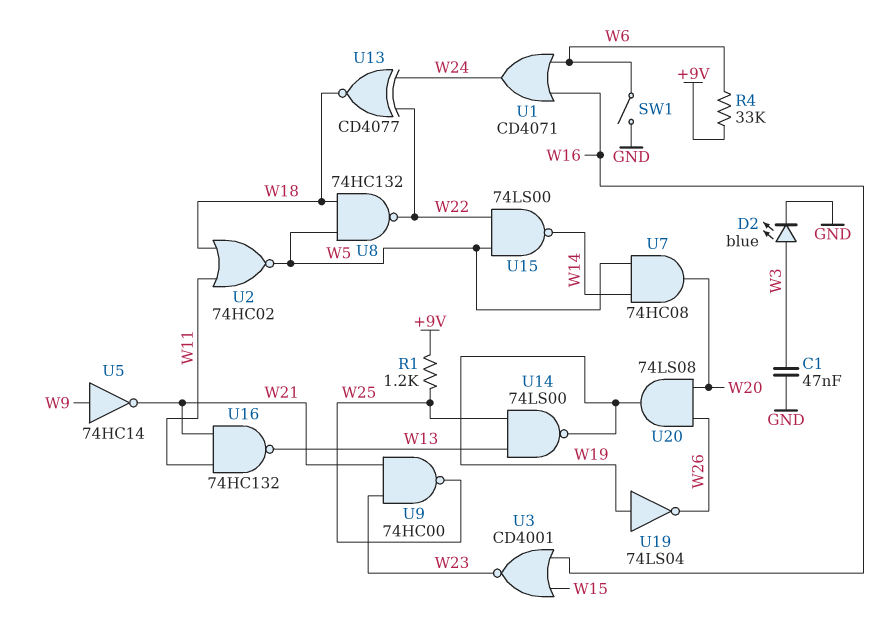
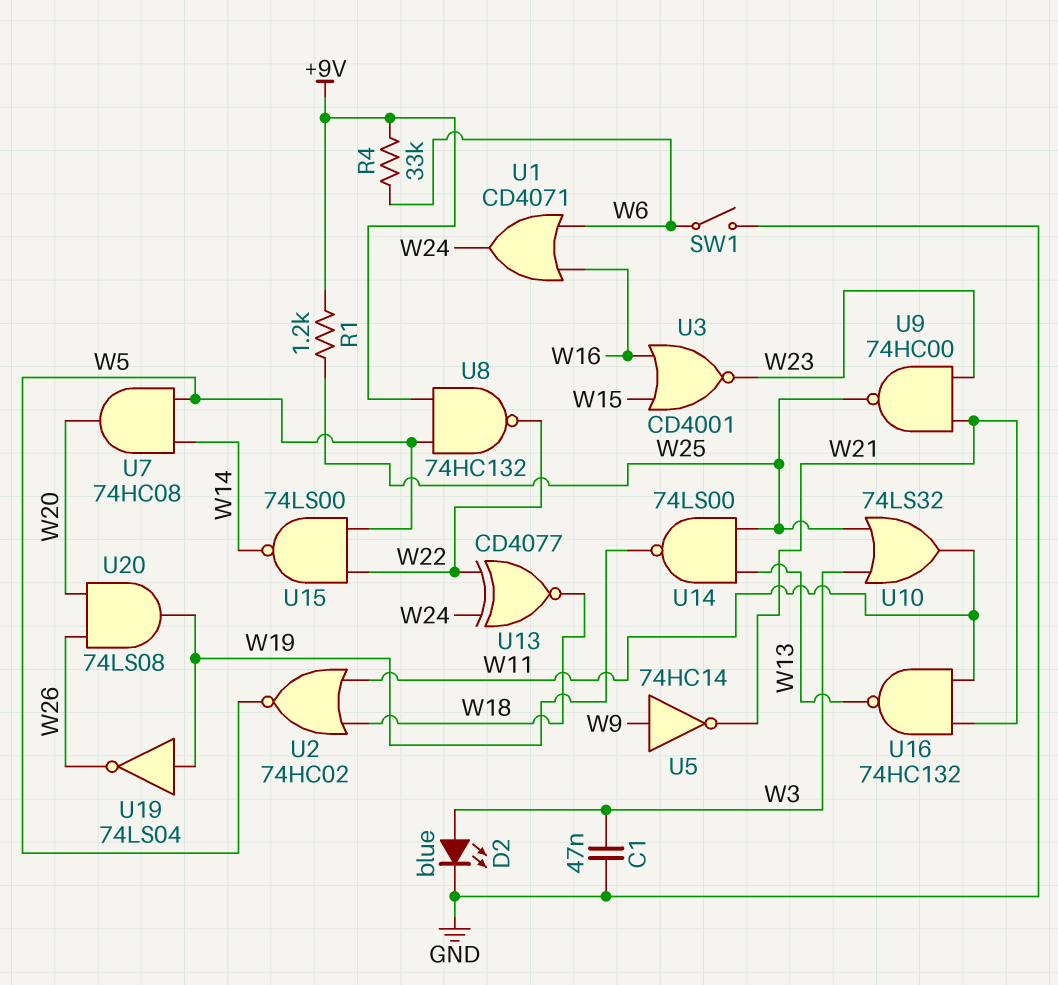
U8: NAND 74HC132 (in W5, in W18, out W22) -> NAND 74HC132 (in +9V, in W5, out W22)
U10: none -> OR 74LS32 (in W3, in W25, out W11)

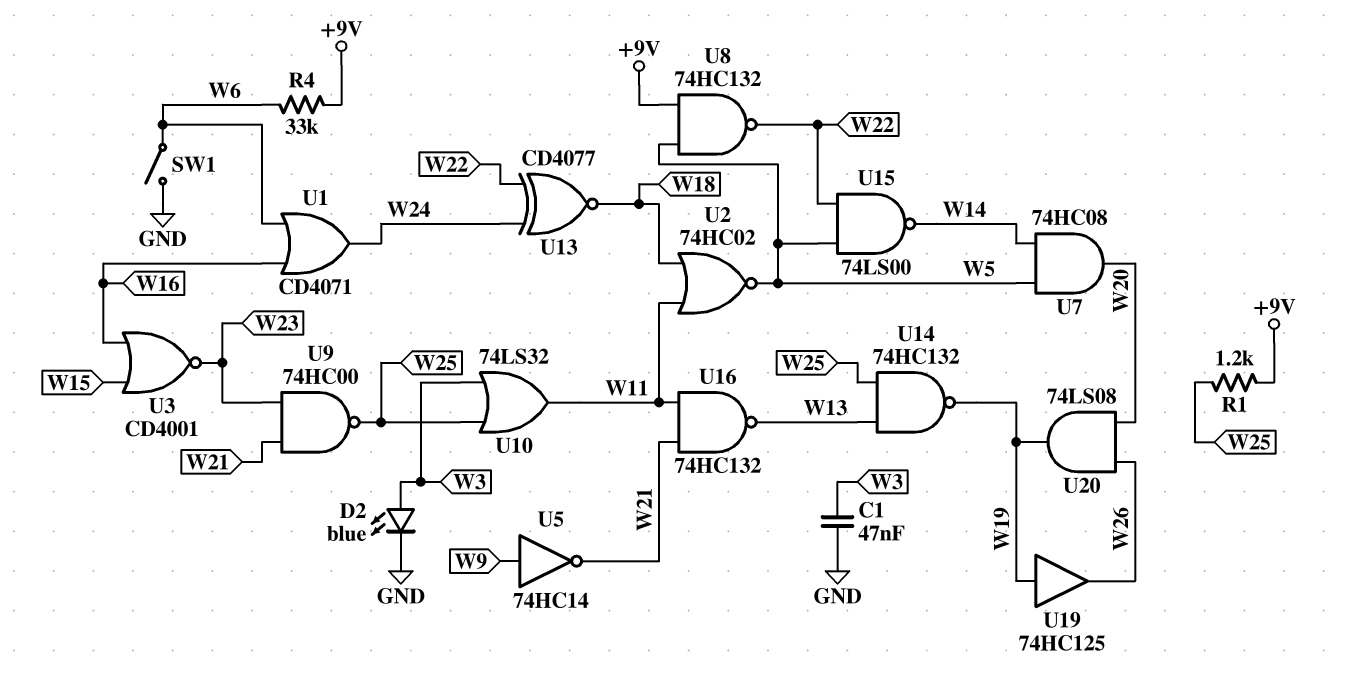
U14: NAND 74LS00 (in W13, in W25, out W19) -> NAND 74HC132 (in W13, in W25, out W19)
U19: NOT 74LS04 (in W19, out W26) -> buffer 74HC125 (in W19, out W26)

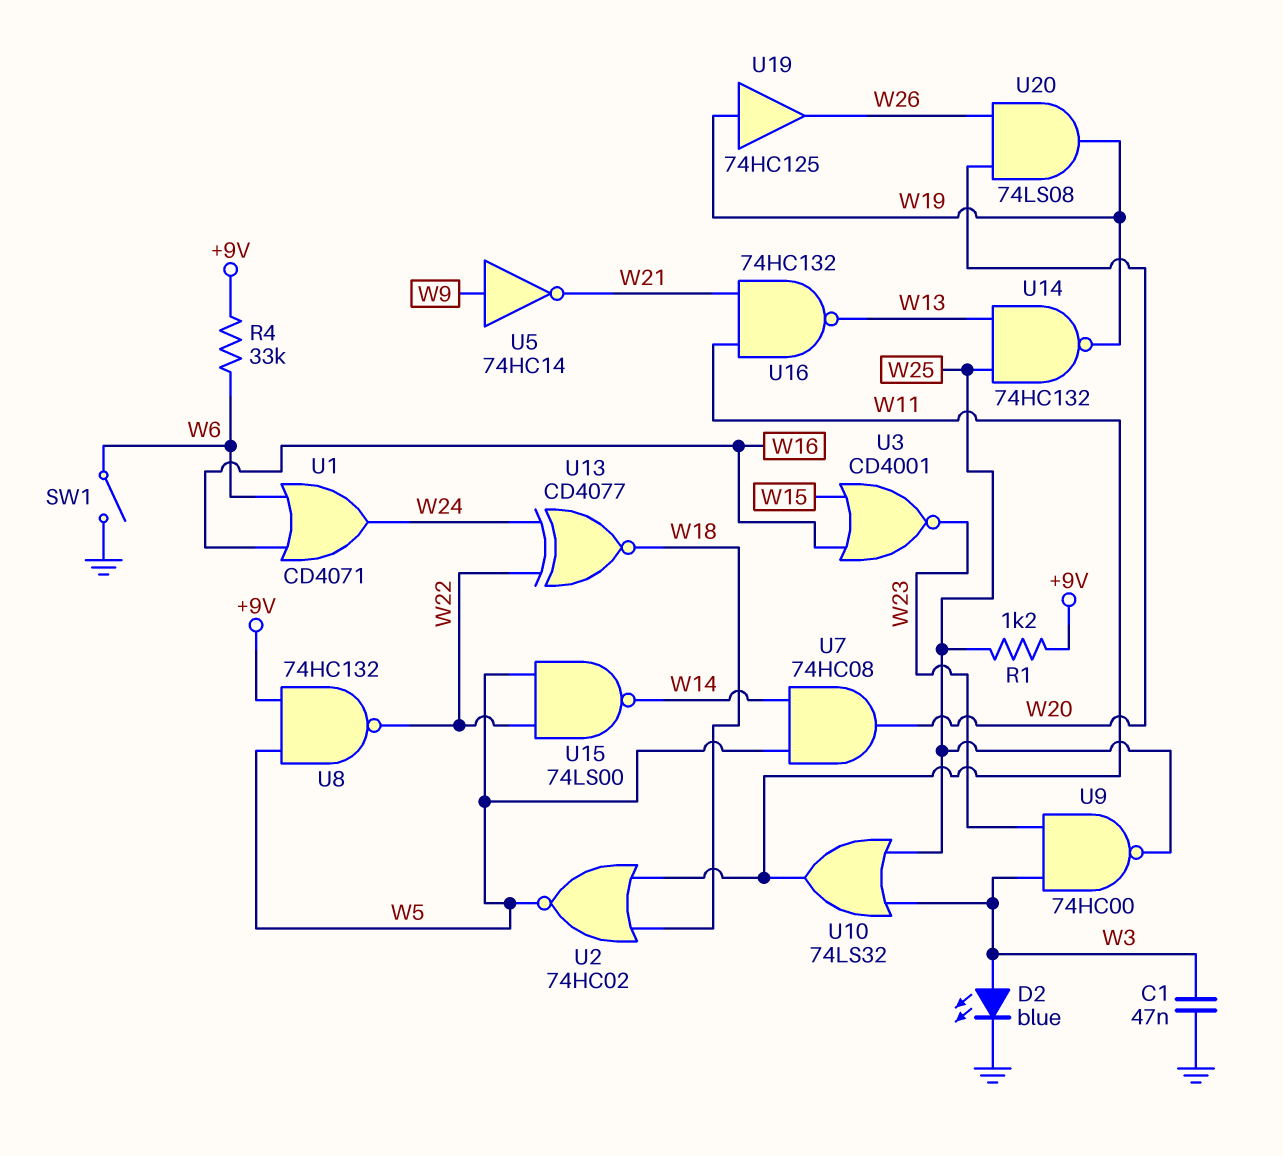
U9: NAND 74HC00 (in W21, in W23, out W25) -> NAND 74HC00 (in W3, in W23, out W25)

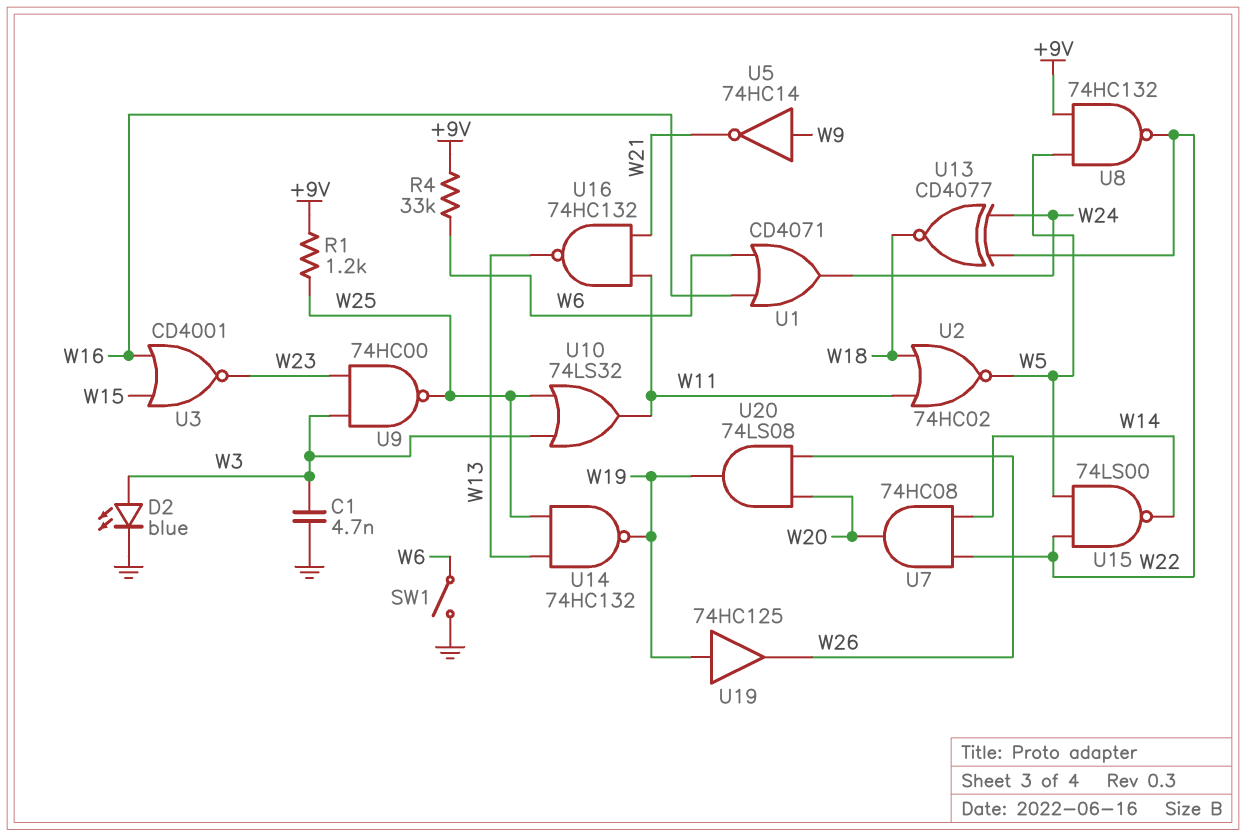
C1: 47nF (GND, W3) -> 4.7nF (GND, W3)
U7: AND 74HC08 (in W5, in W14, out W20) -> AND 74HC08 (in W14, in W22, out W20)

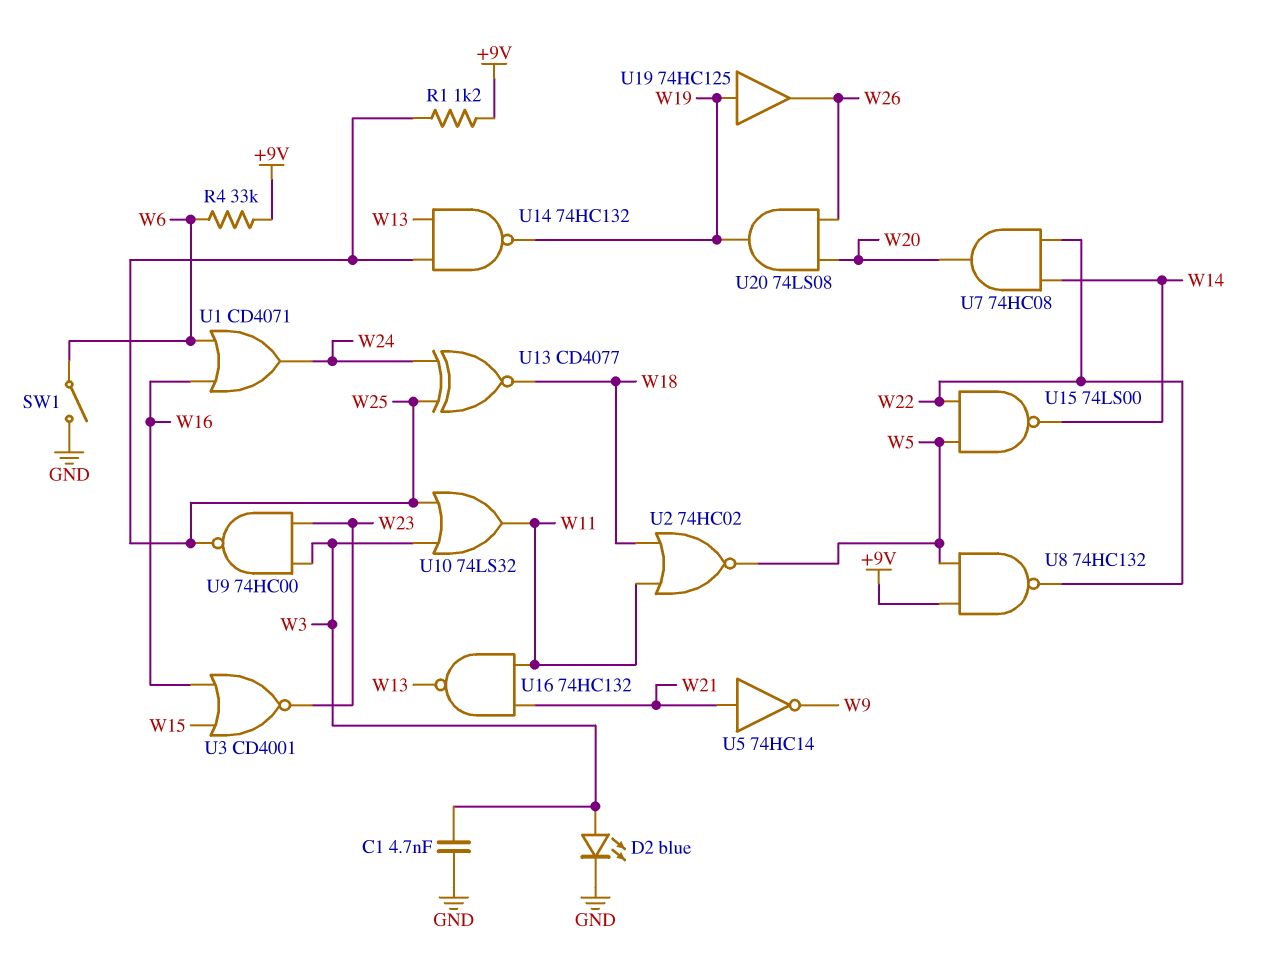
U5: NOT 74HC14 (in W9, out W21) -> NOT 74HC14 (in W21, out W9)
U13: XNOR CD4077 (in W22, in W24, out W18) -> XNOR CD4077 (in W24, in W25, out W18)

